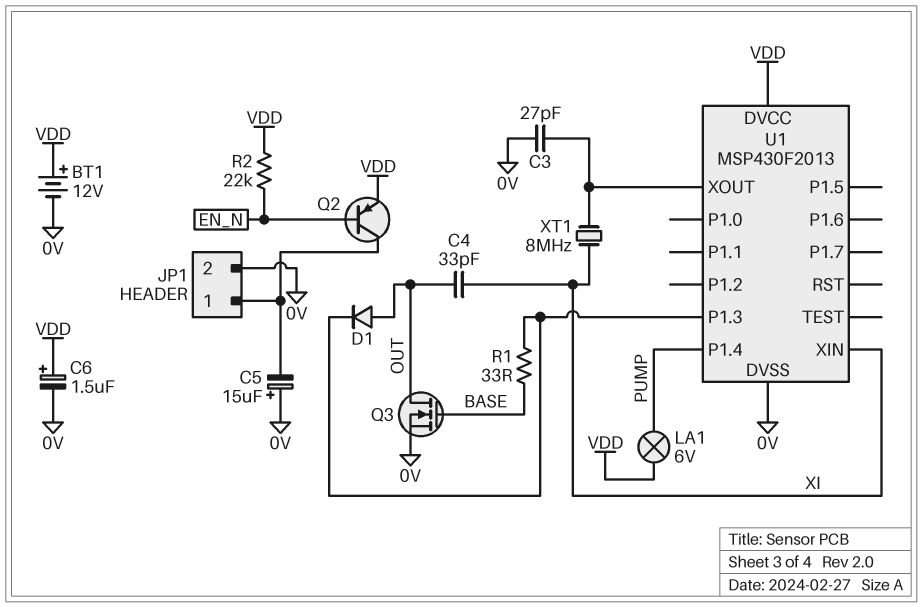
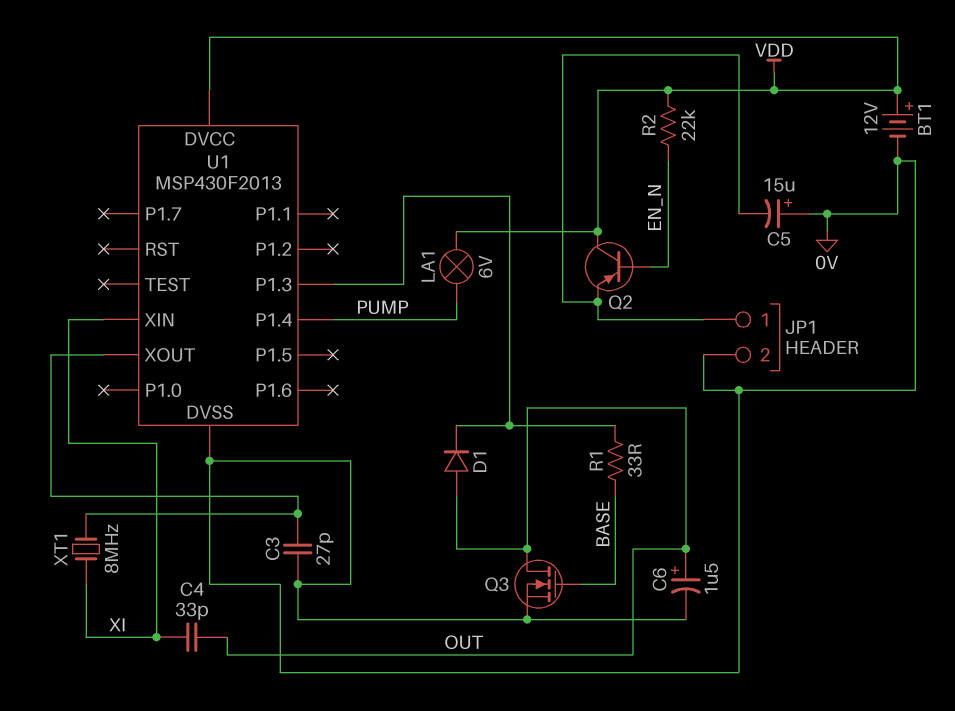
C6: 1.5uF (plus VDD, minus 0V) -> 1.5uF (plus OUT, minus 0V)
Q2: PNP (B EN_N, C JP1/1, E VDD) -> PNP (B EN_N, C VDD, E JP1/1)

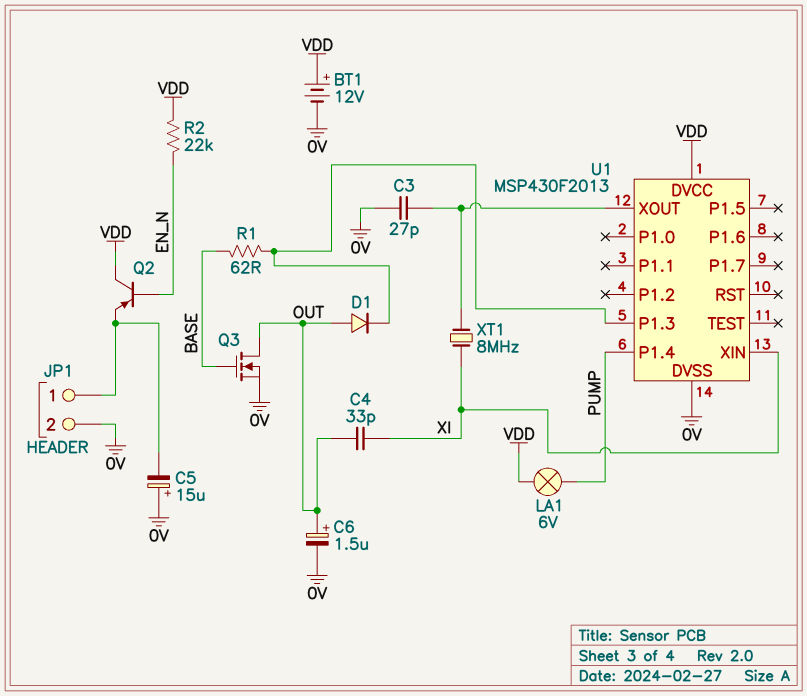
R1: 33 (BASE, U1/P1.3) -> 62 (BASE, U1/P1.3)

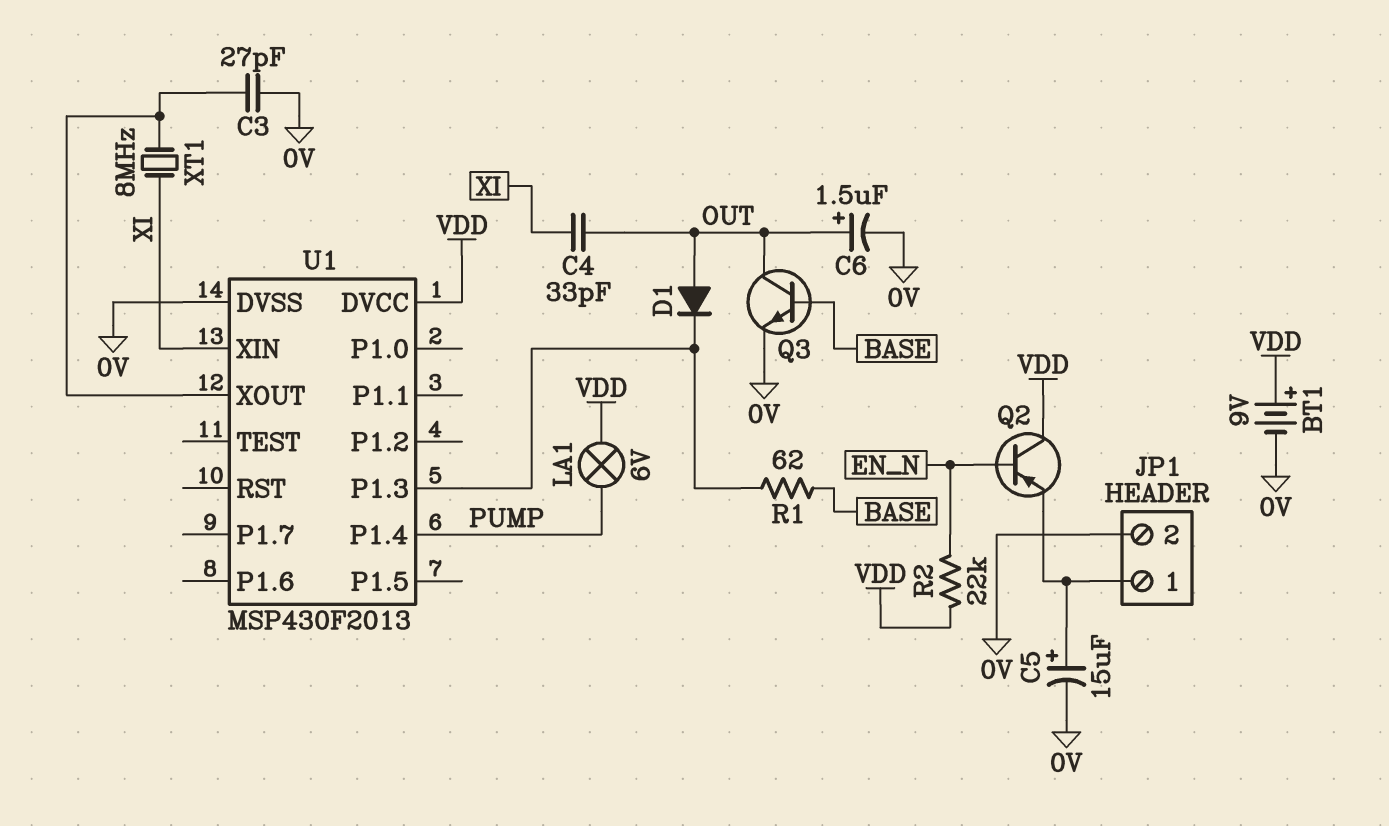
BT1: 12V (plus VDD, minus 0V) -> 9V (plus VDD, minus 0V)
C5: 15uF (plus 0V, minus JP1/1) -> 15uF (plus JP1/1, minus 0V)
Q3: NMOS (G BASE, D OUT, S 0V) -> NPN (B BASE, C OUT, E 0V)

